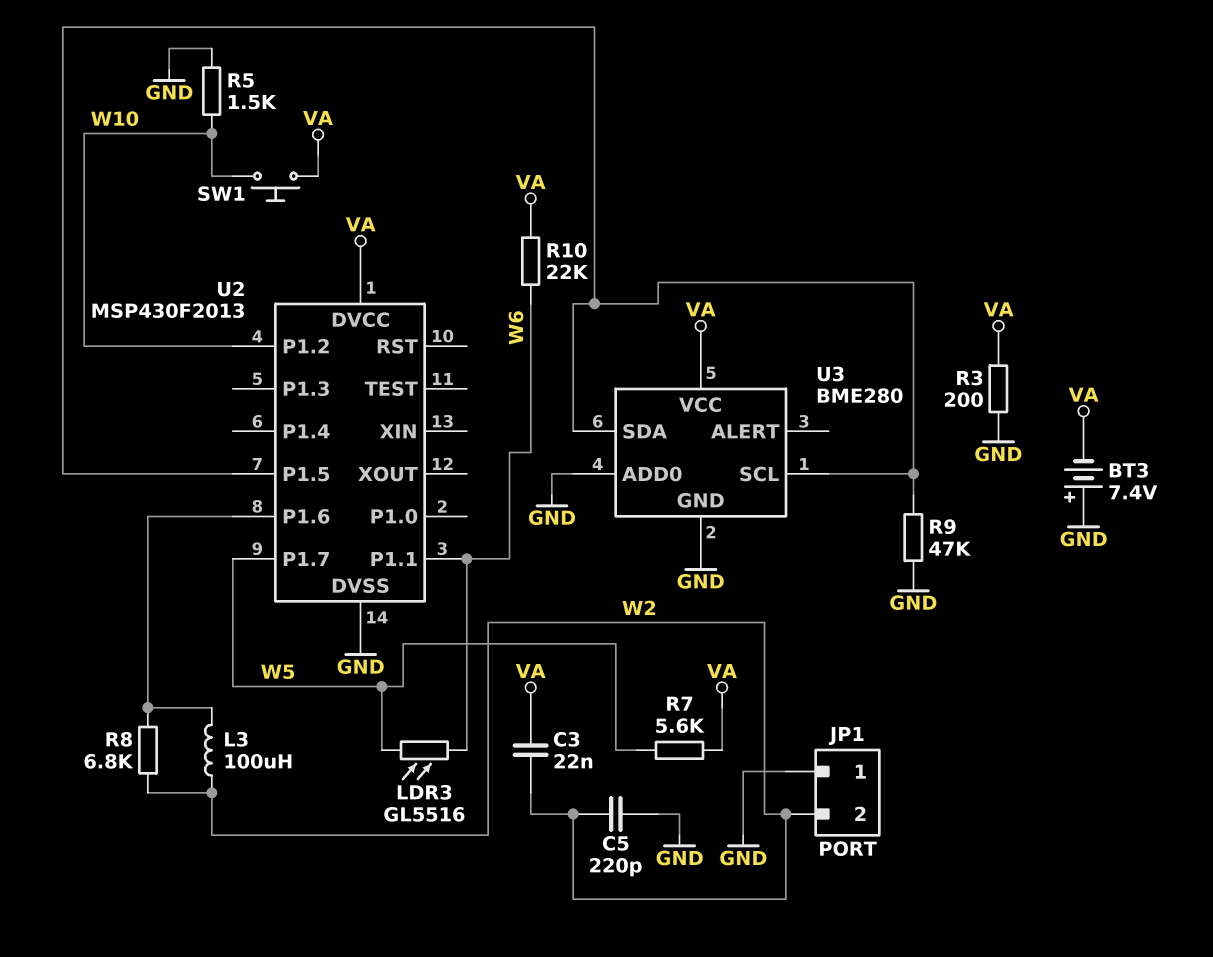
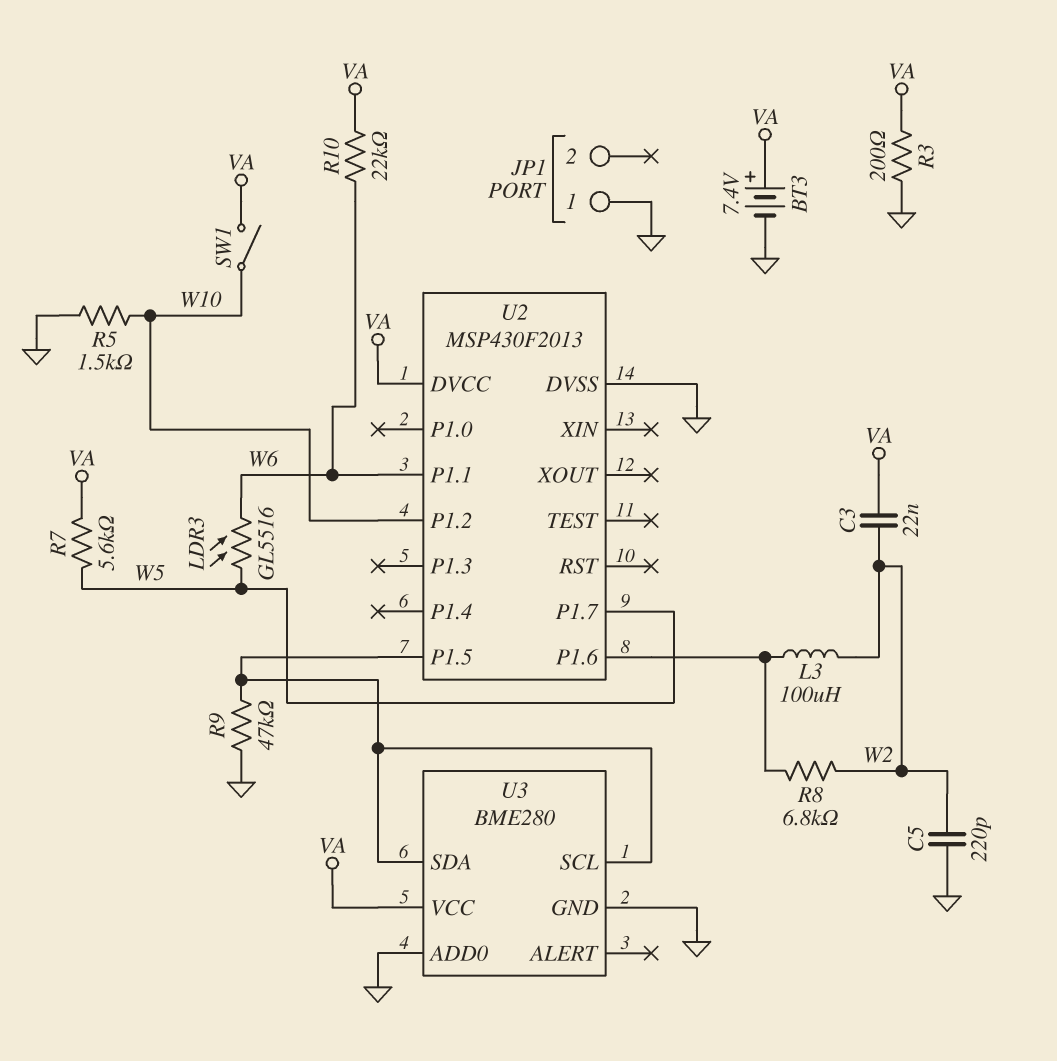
BT3: 7.4V (plus GND, minus VA) -> 7.4V (plus VA, minus GND)
JP1 pin 2: W2 -> none
SW1: button (VA, W10) -> switch (VA, W10)

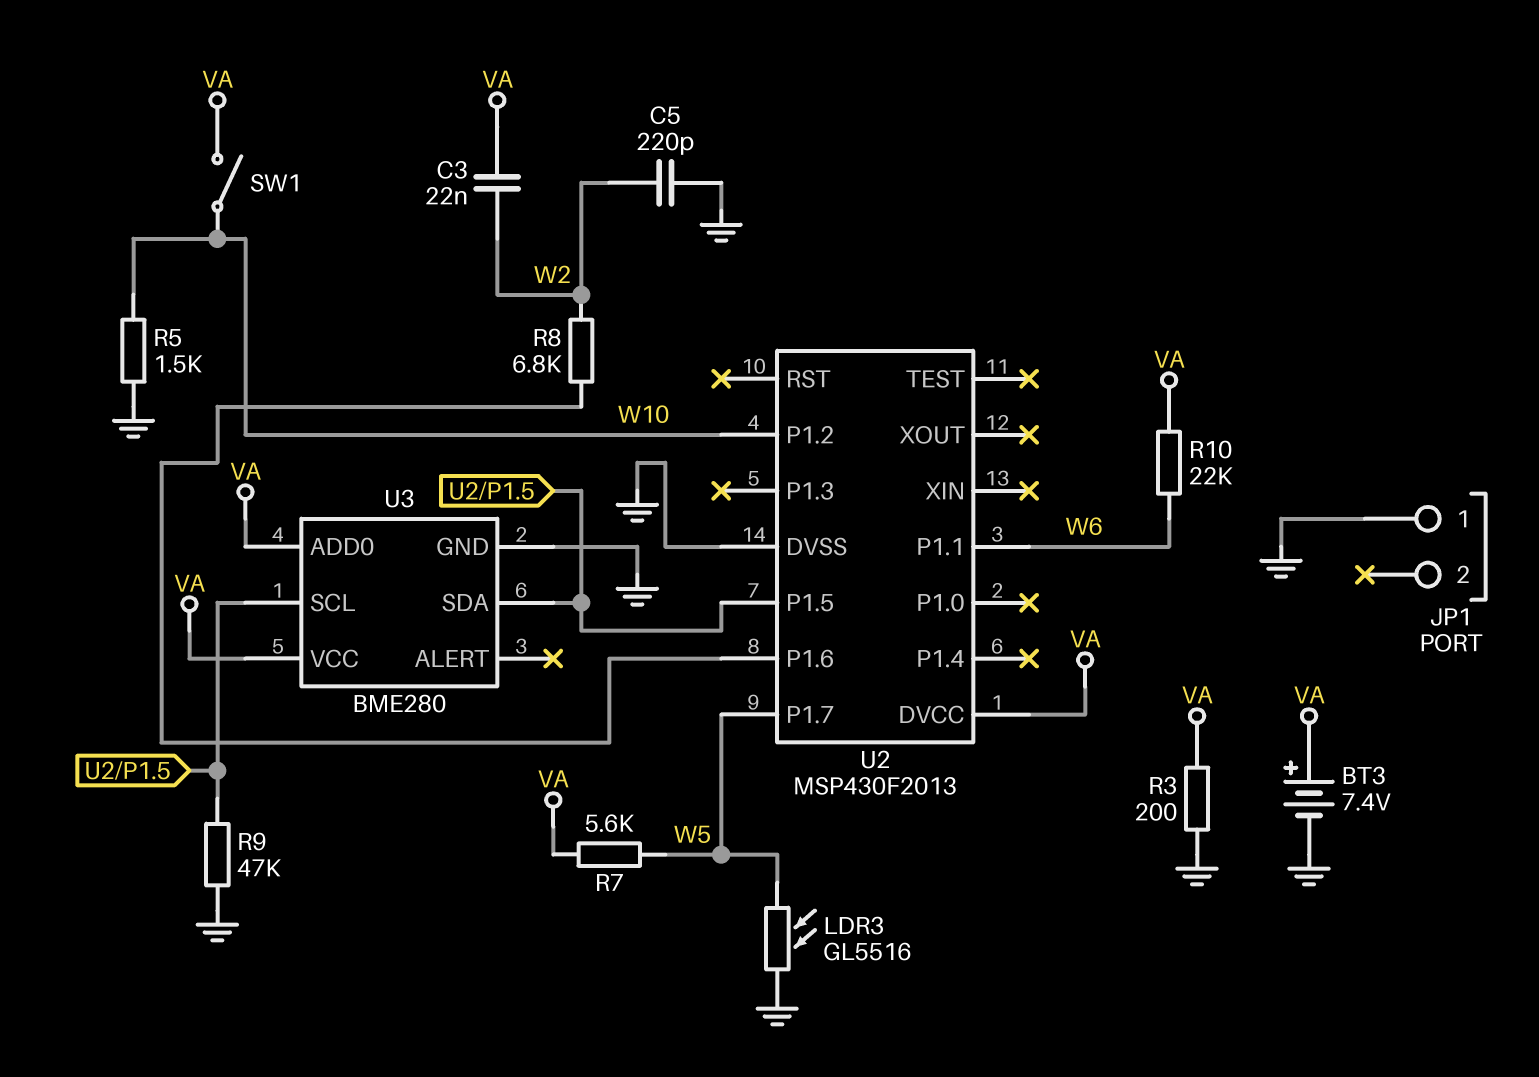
L3: 100uH (U2/P1.6, W2) -> none
LDR3: GL5516 (W5, W6) -> GL5516 (GND, W5)
U3 pin ADD0: GND -> VA

